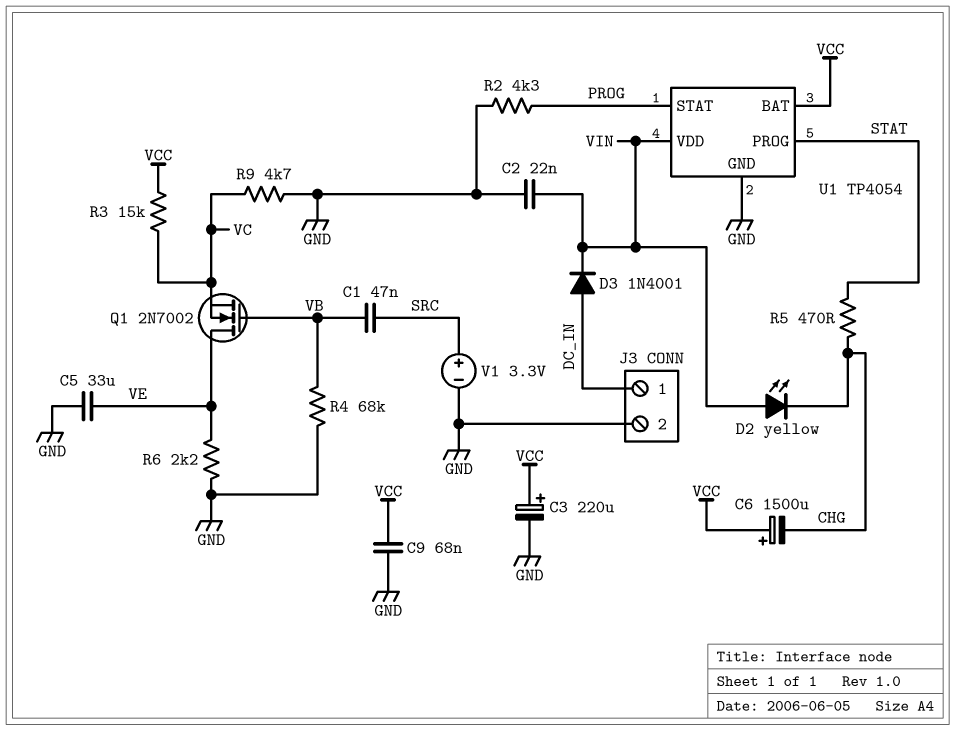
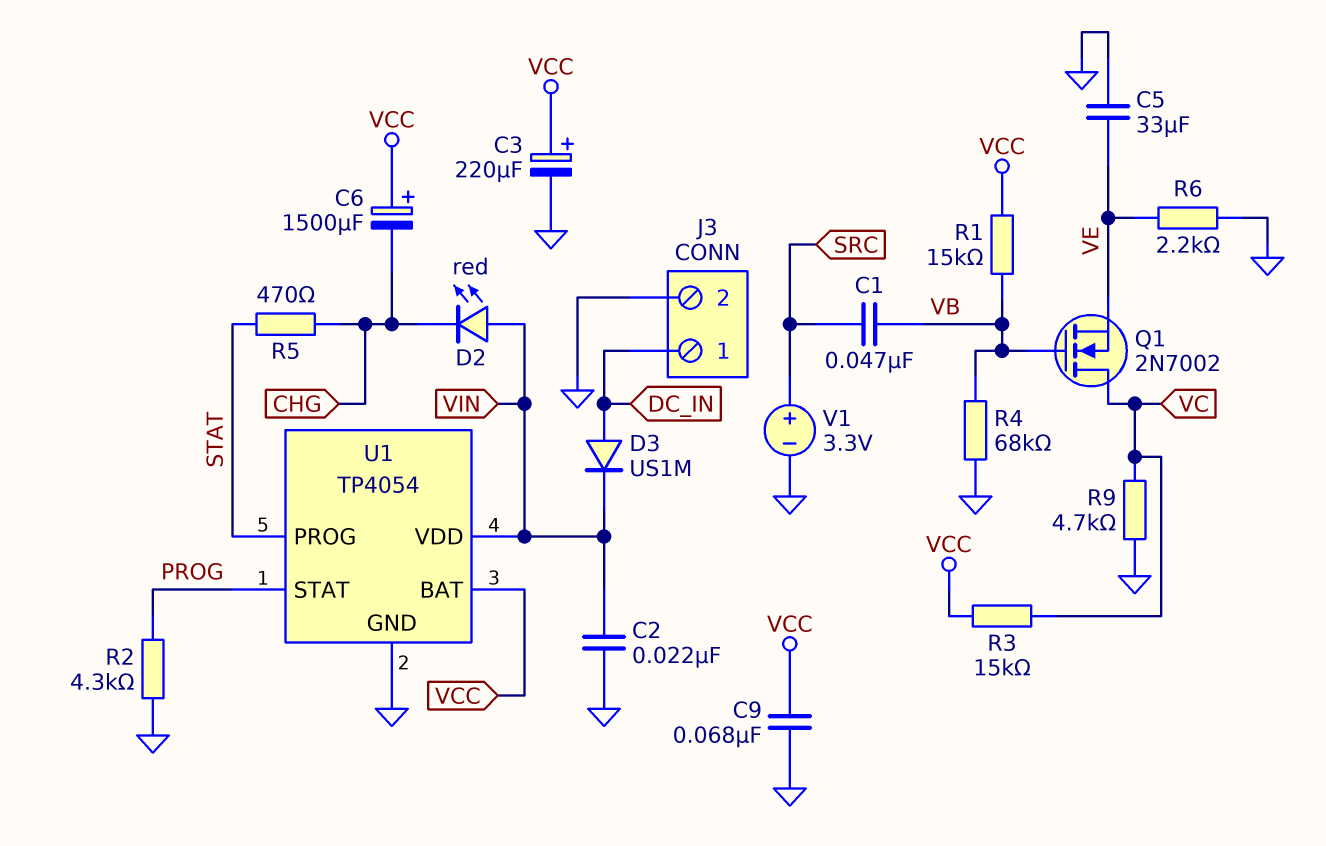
D2: LED yellow (A VIN, K CHG) -> LED red (A VIN, K CHG)
D3: diode 1N4001 (A DC_IN, K VIN) -> diode US1M (A DC_IN, K VIN)
Q1: NMOS 2N7002 (G VB, D VE, S VC) -> NMOS 2N7002 (G VB, D VC, S VE)
R1: none -> 15k (VB, VCC)

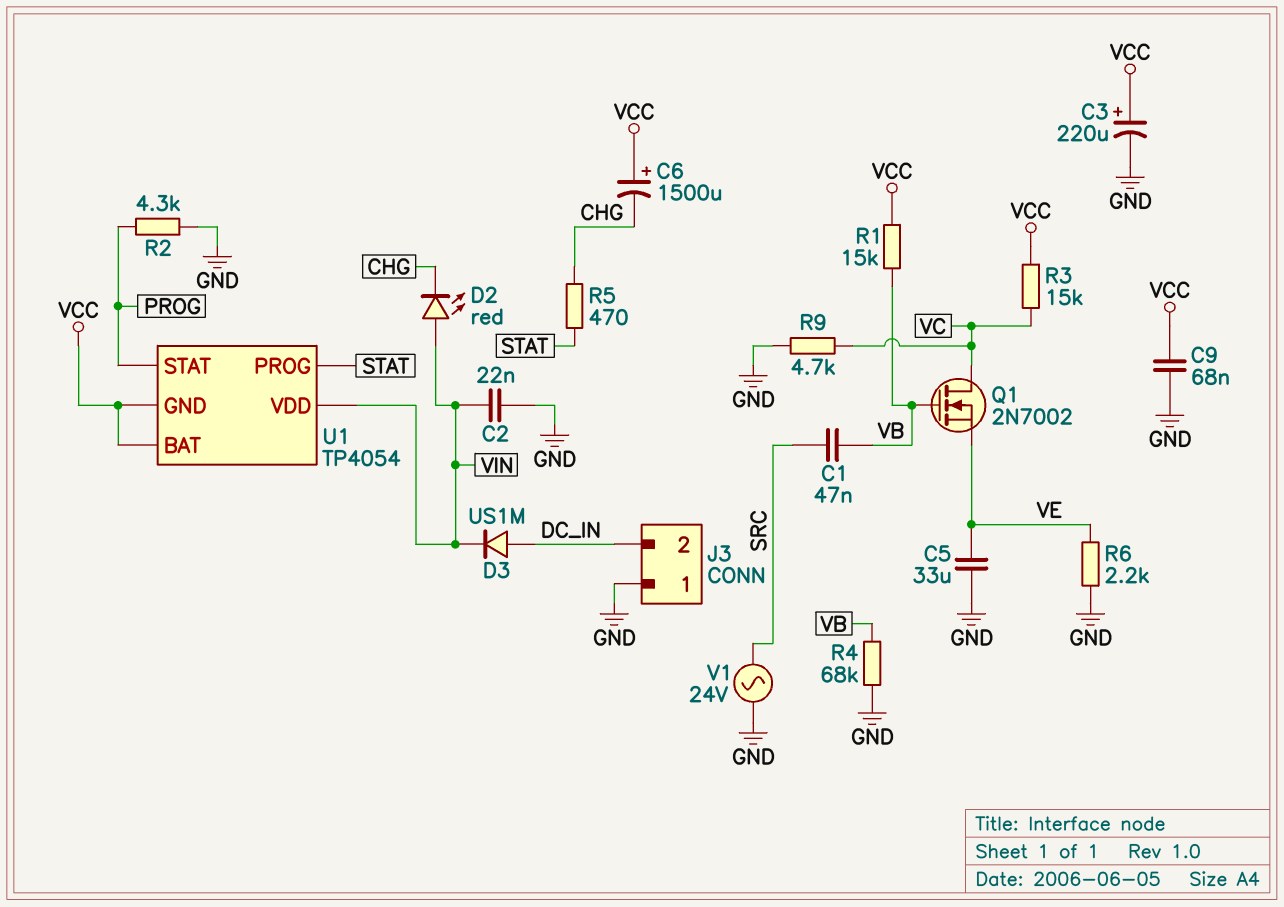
J3 pin 1: DC_IN -> GND
J3 pin 2: GND -> DC_IN
U1 pin GND: GND -> VCC
V1: 3.3V (plus SRC, minus GND) -> AC 24V (GND, SRC)

